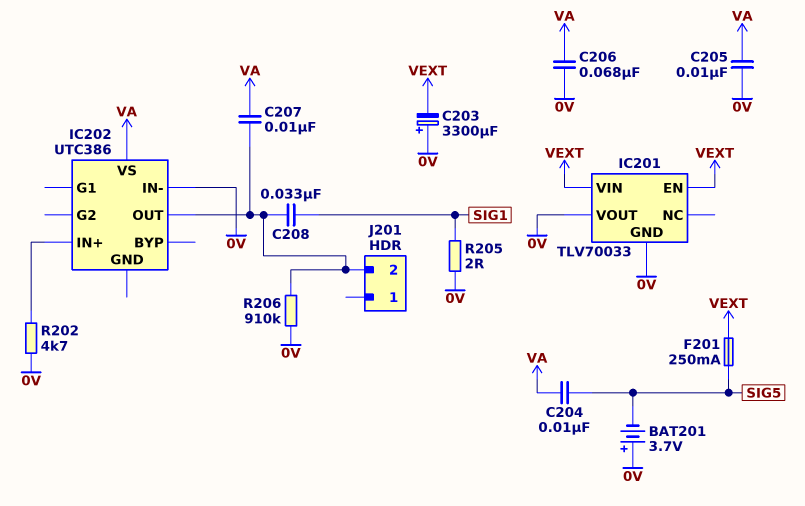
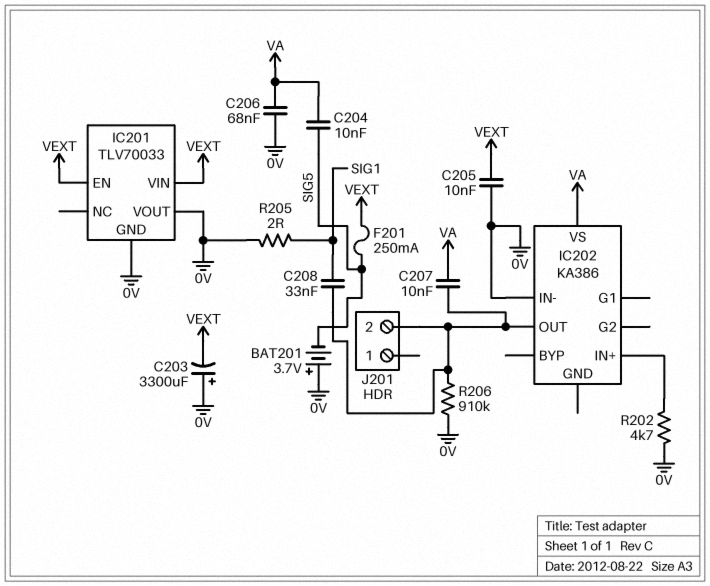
C205: 10nF (0V, VA) -> 10nF (0V, VEXT)
IC202: UTC386 -> KA386

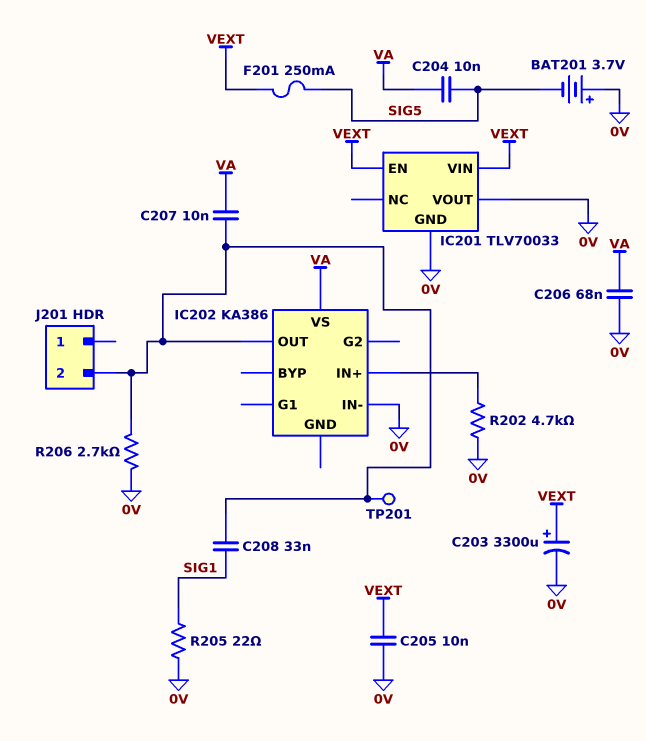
C203: 3300uF (plus 0V, minus VEXT) -> 3300uF (plus VEXT, minus 0V)
R205: 2 (0V, SIG1) -> 22 (0V, SIG1)
R206: 910k (0V, IC202/OUT) -> 2.7k (0V, IC202/OUT)
TP201: none -> test point (IC202/OUT)

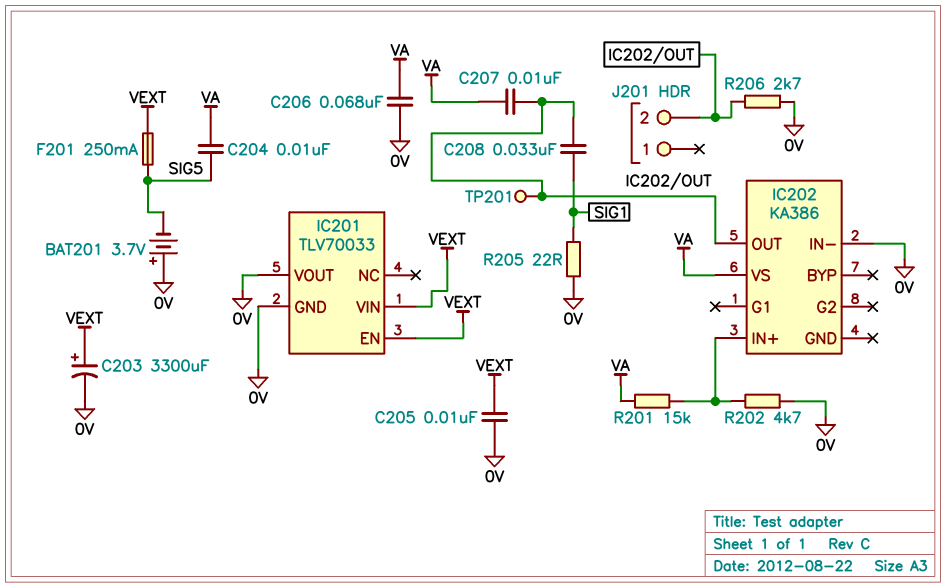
R201: none -> 15k (IC202/IN+, VA)

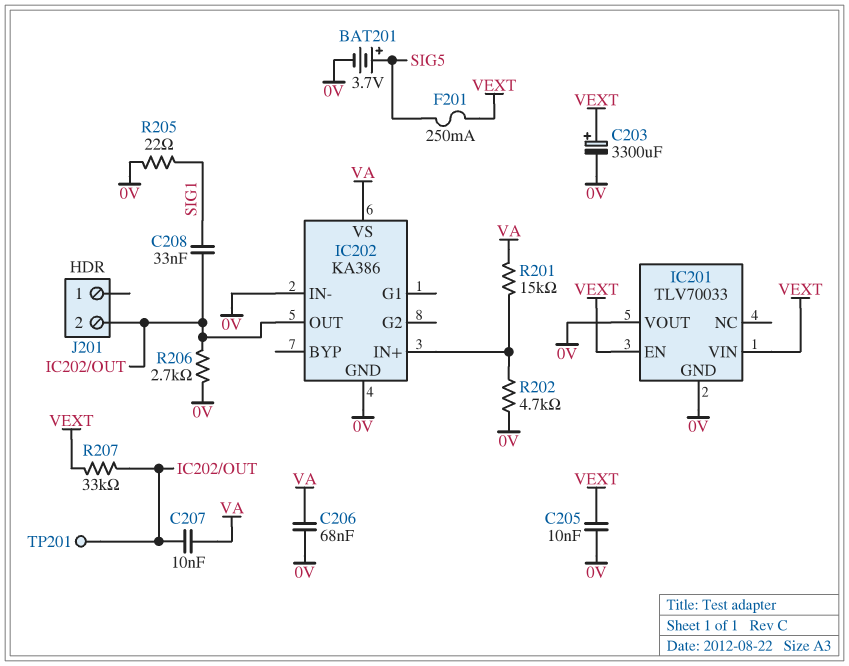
BAT201: 3.7V (plus 0V, minus SIG5) -> 3.7V (plus SIG5, minus 0V)
C204: 10nF (SIG5, VA) -> none
IC202 pin GND: none -> 0V
R207: none -> 33k (IC202/OUT, VEXT)

